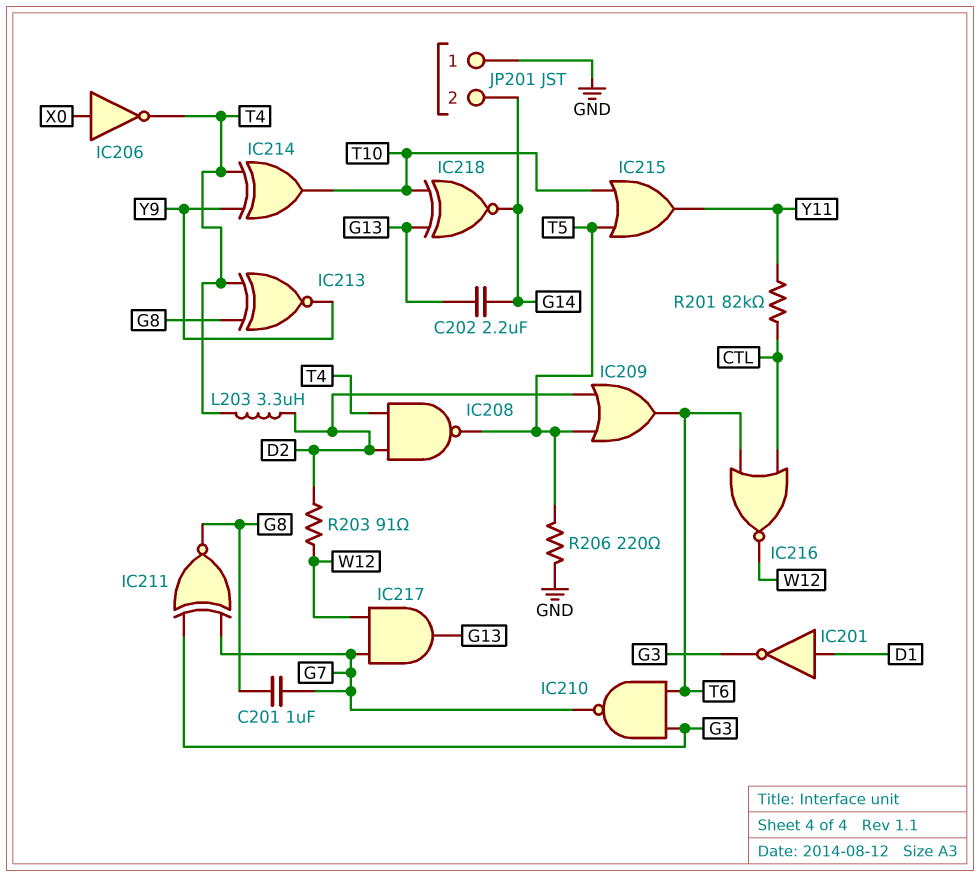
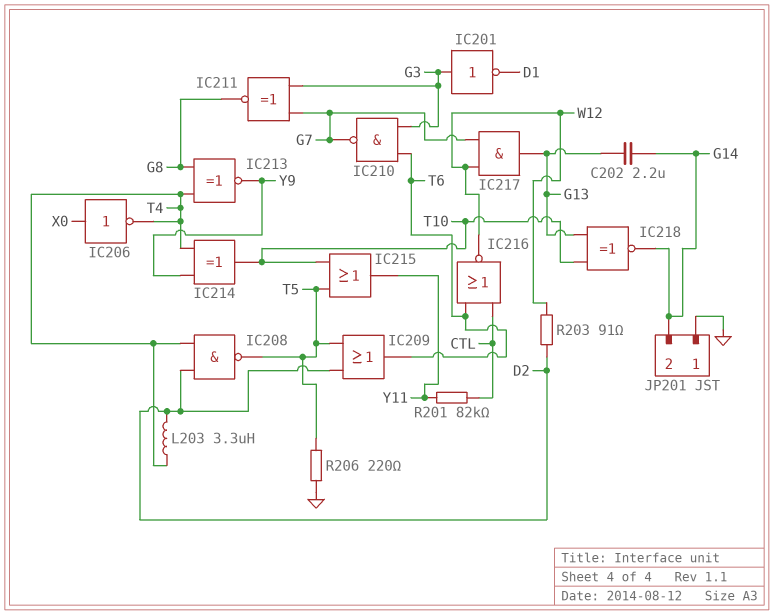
C201: 1uF (G7, G8) -> none
IC201: NOT (in D1, out G3) -> NOT (in G3, out D1)

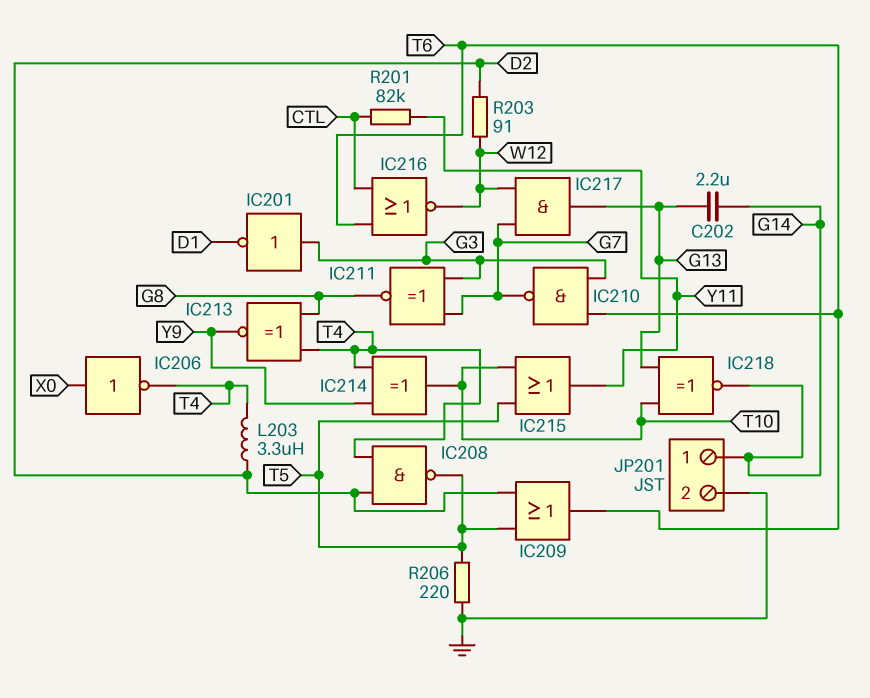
JP201 pin 1: GND -> G14
JP201 pin 2: G14 -> GND

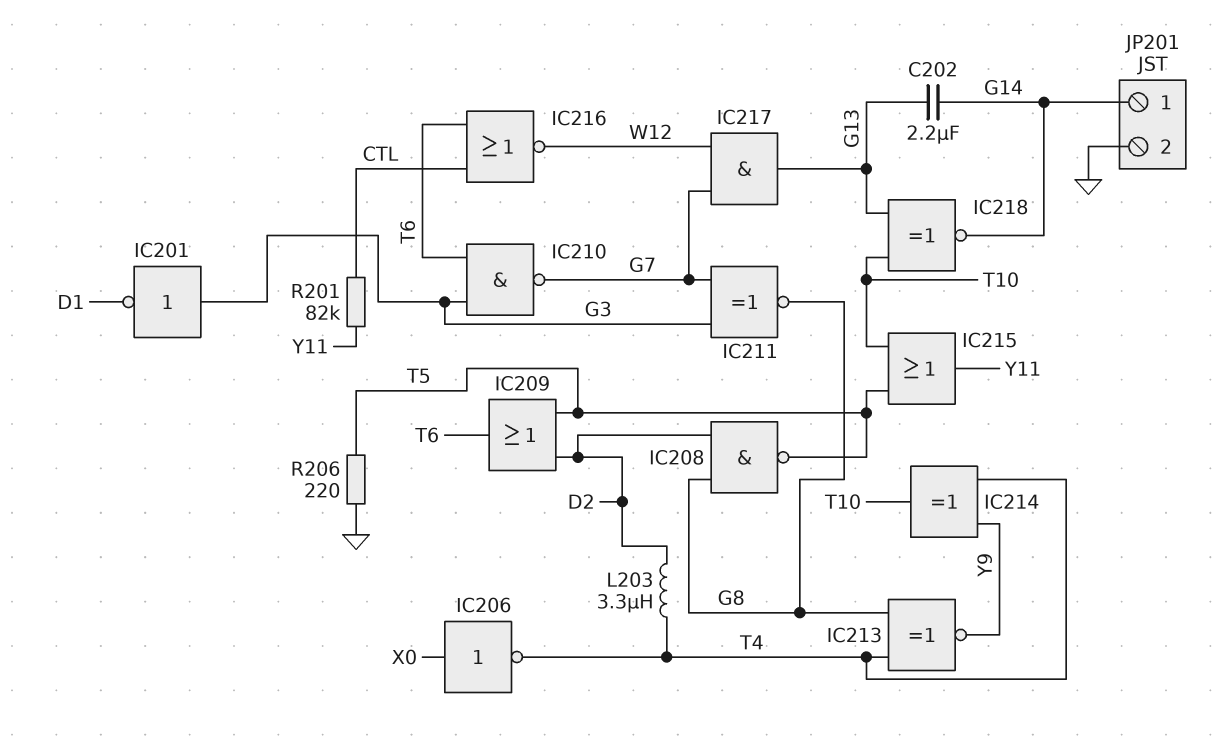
IC208: NAND (in D2, in T4, out T5) -> NAND (in D2, in G8, out T5)
R203: 91 (D2, W12) -> none

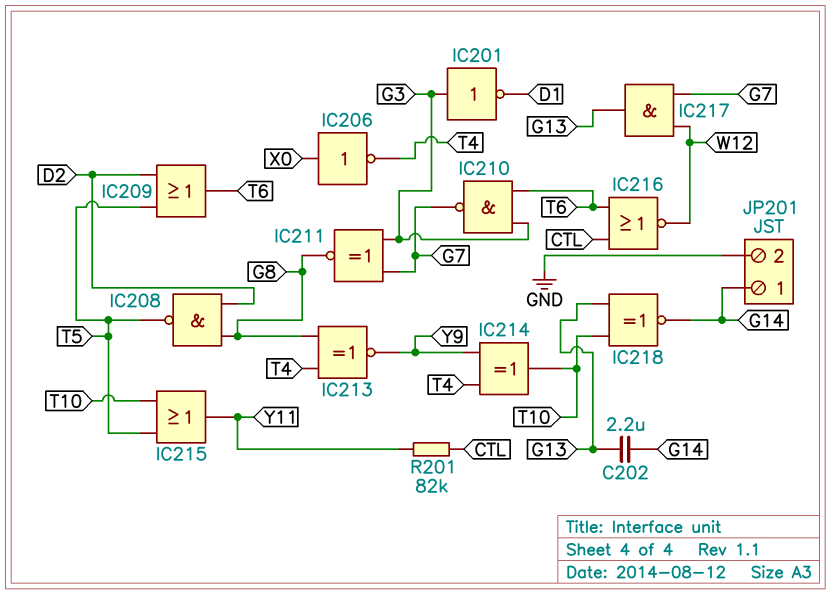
L203: 3.3uH (D2, T4) -> none
R206: 220 (GND, T5) -> none

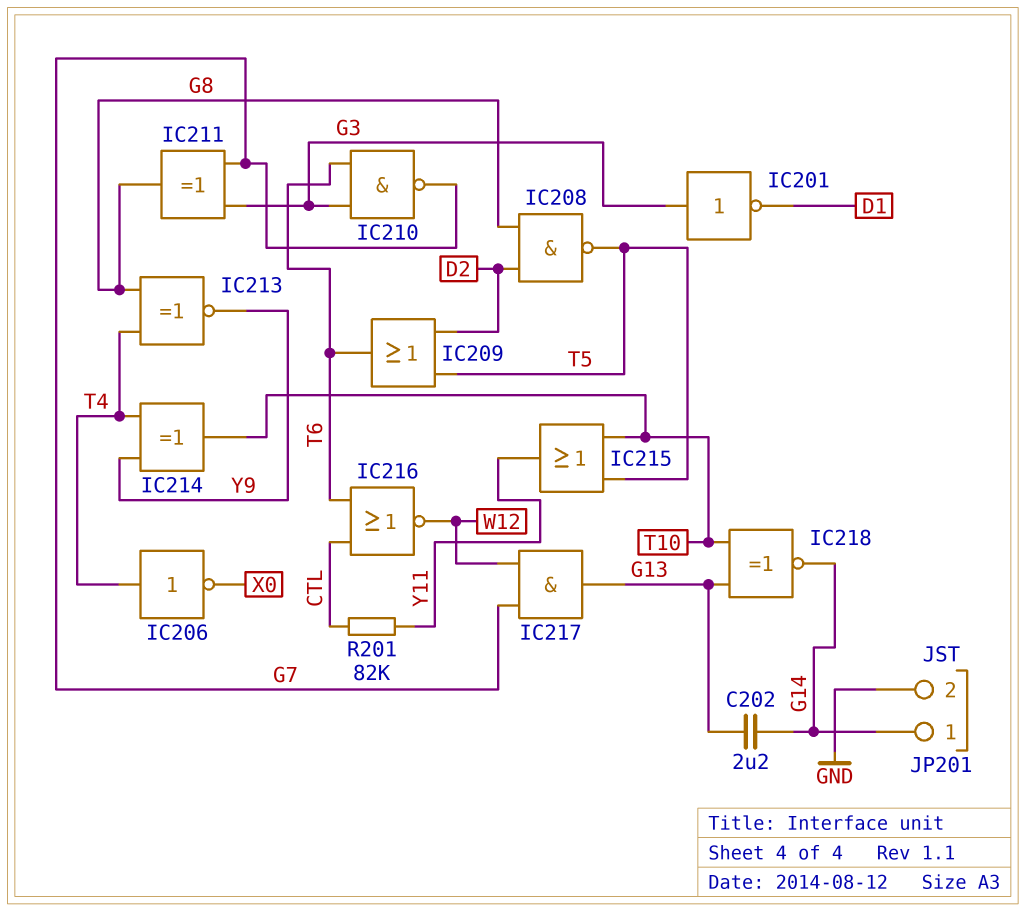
IC206: NOT (in X0, out T4) -> NOT (in T4, out X0)
IC211: XNOR (in G3, in G7, out G8) -> XOR (in G3, in G7, out G8)

